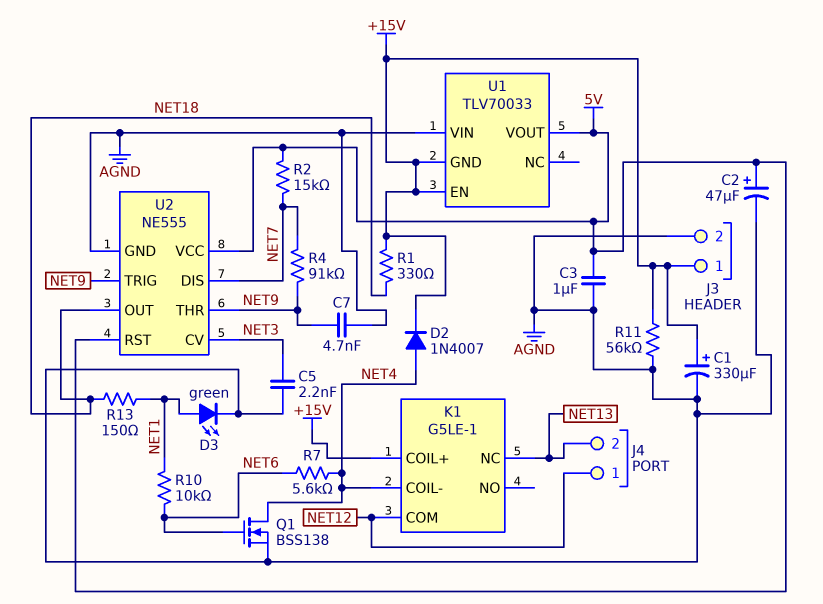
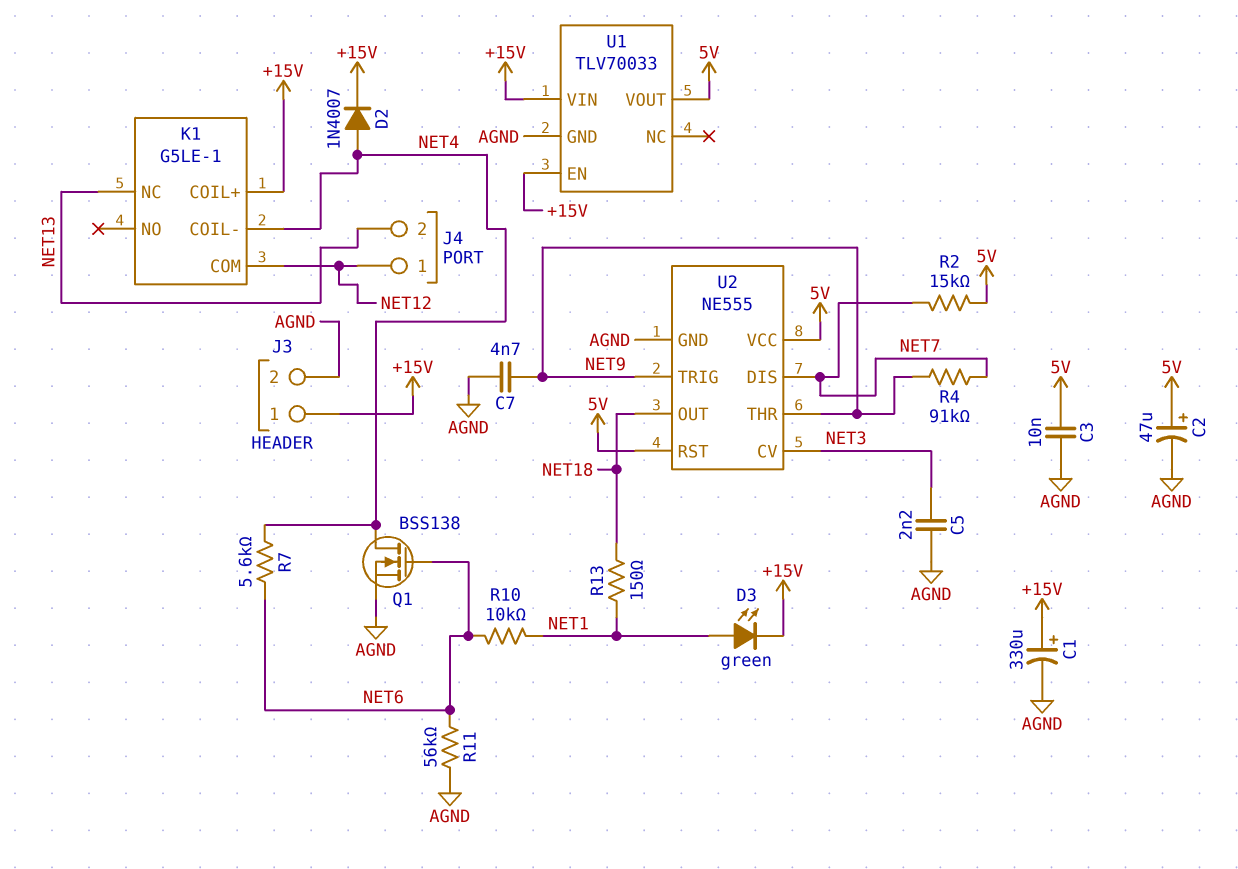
C3: 1uF (5V, AGND) -> 10nF (5V, AGND)
D3: LED green (A NET1, K AGND) -> LED green (A NET1, K +15V)
R1: 330 (+15V, NET18) -> none
R11: 56k (+15V, AGND) -> 56k (AGND, NET6)
U1 pin GND: +15V -> AGND
U1 pin VIN: AGND -> +15V

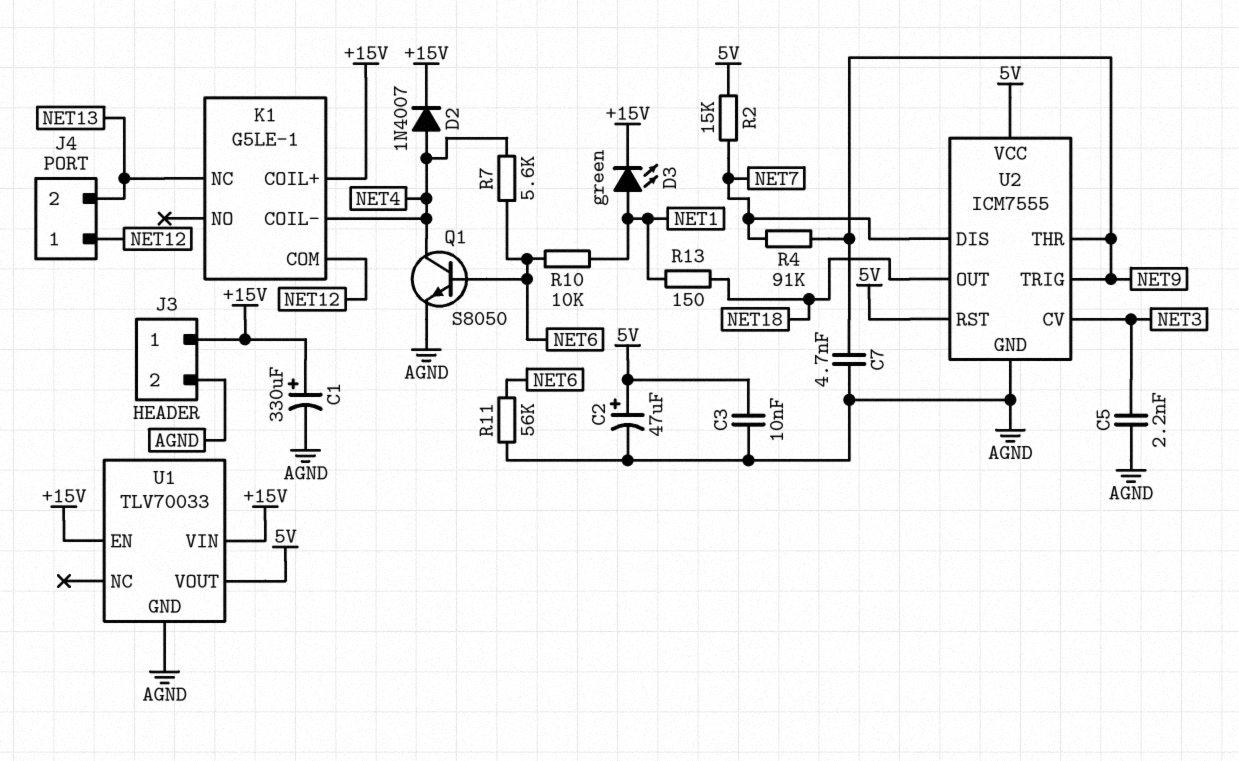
Q1: NMOS BSS138 (G NET6, D NET4, S AGND) -> NPN S8050 (B NET6, C NET4, E AGND)
U2: NE555 -> ICM7555

